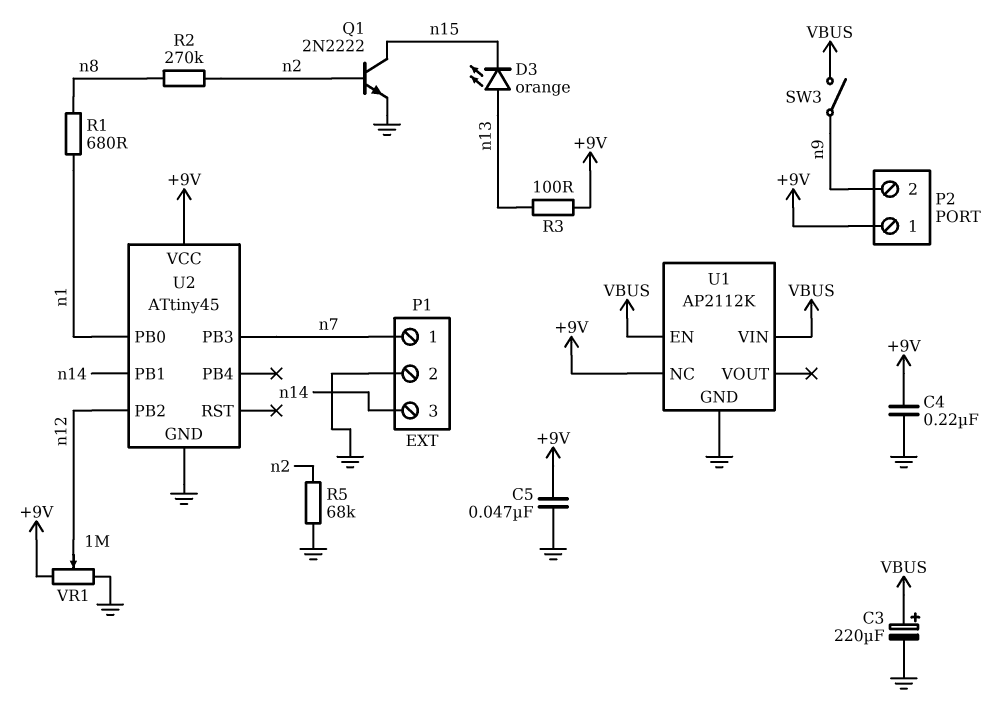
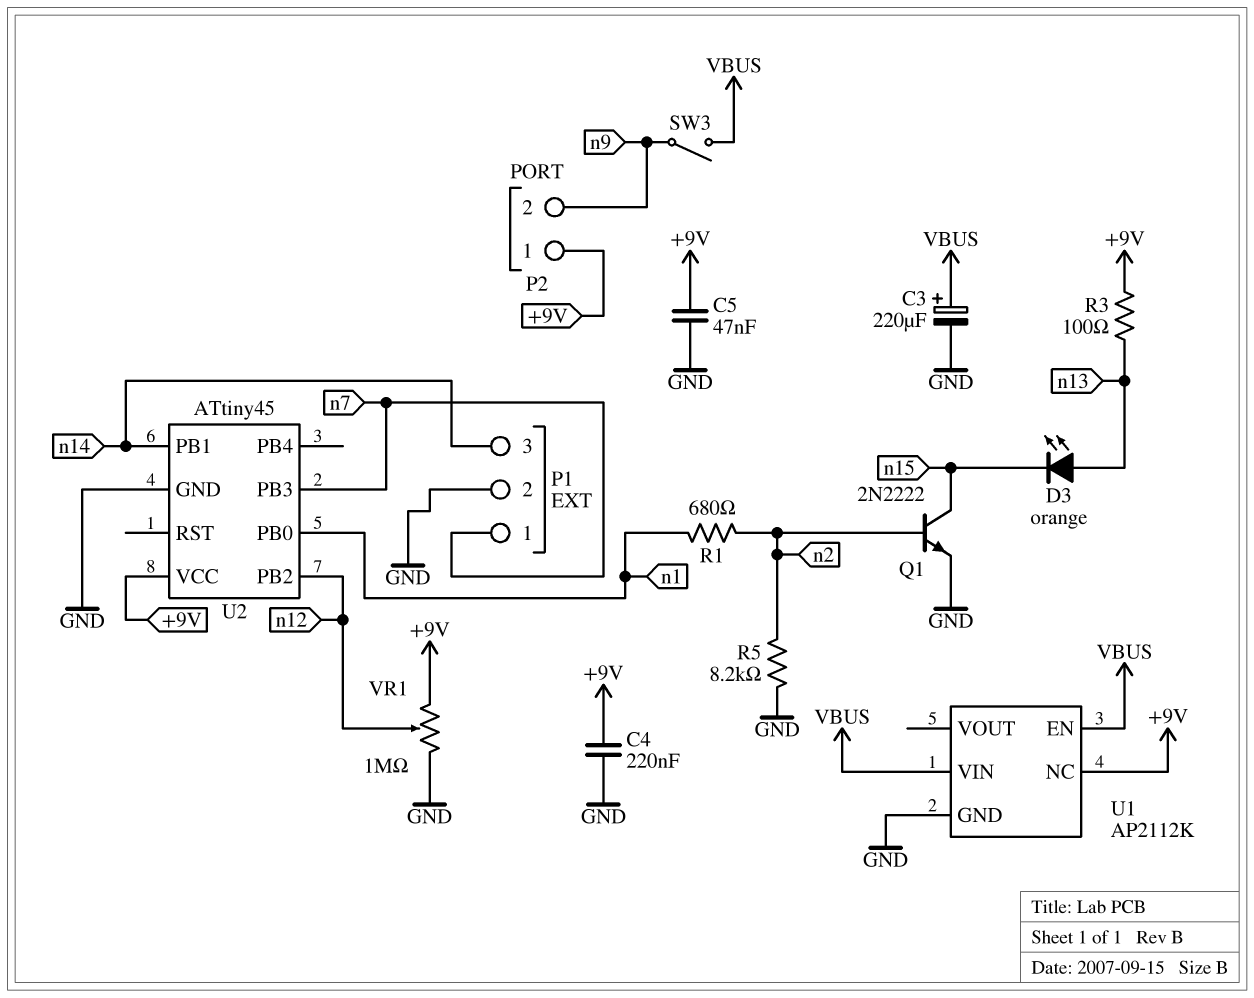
R1: 680 (n1, n8) -> 680 (n1, n2)
R2: 270k (n2, n8) -> none
R5: 68k (GND, n2) -> 8.2k (GND, n2)

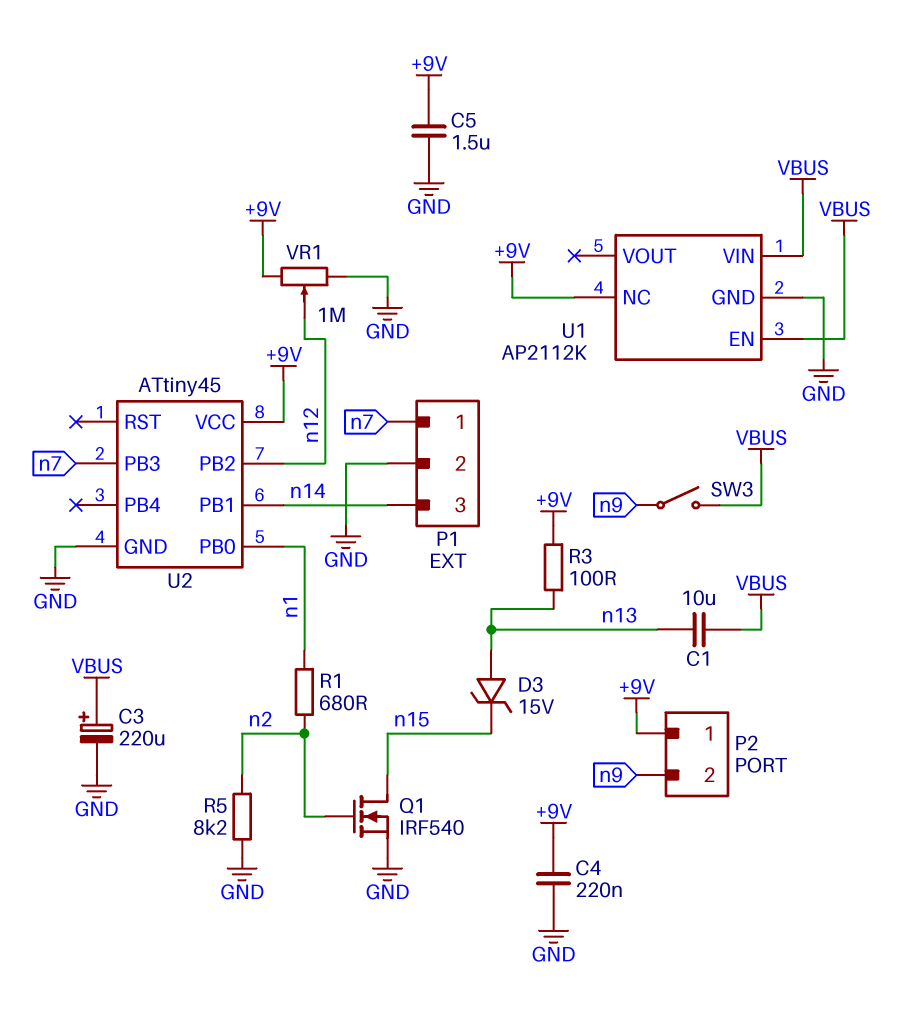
C1: none -> 10uF (VBUS, n13)
C5: 47nF (+9V, GND) -> 1.5uF (+9V, GND)
D3: LED orange (A n13, K n15) -> zener 15V (A n13, K n15)
Q1: NPN 2N2222 (B n2, C n15, E GND) -> NMOS IRF540 (G n2, D n15, S GND)

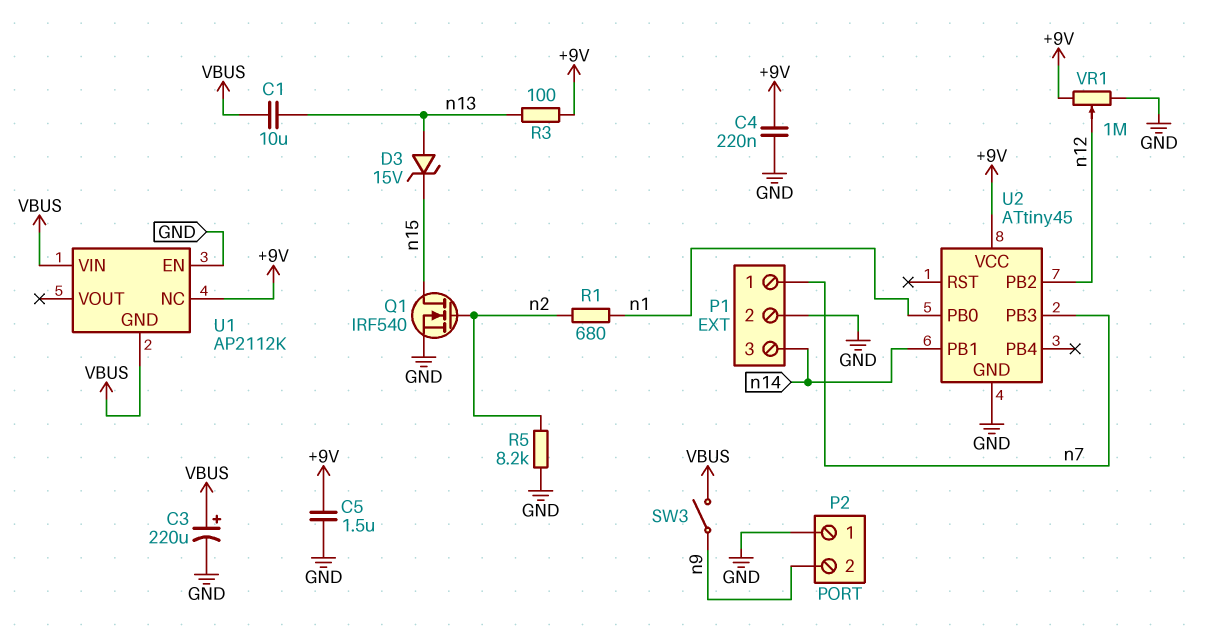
P2 pin 1: +9V -> GND
U1 pin EN: VBUS -> GND
U1 pin GND: GND -> VBUS

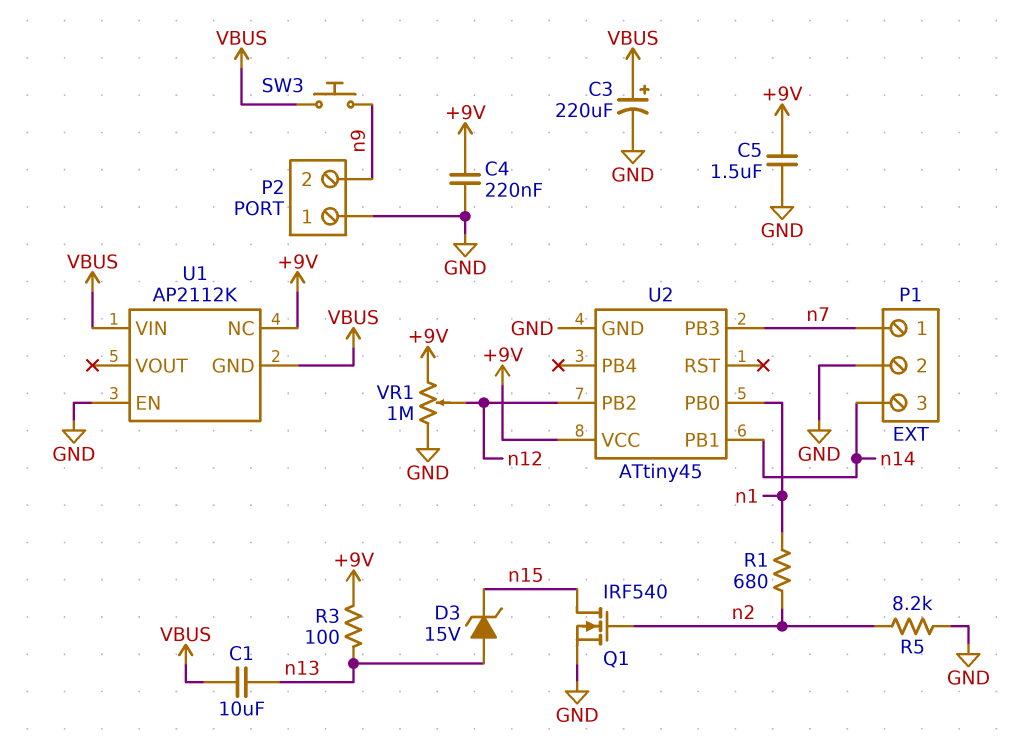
SW3: switch (VBUS, n9) -> button (VBUS, n9)

